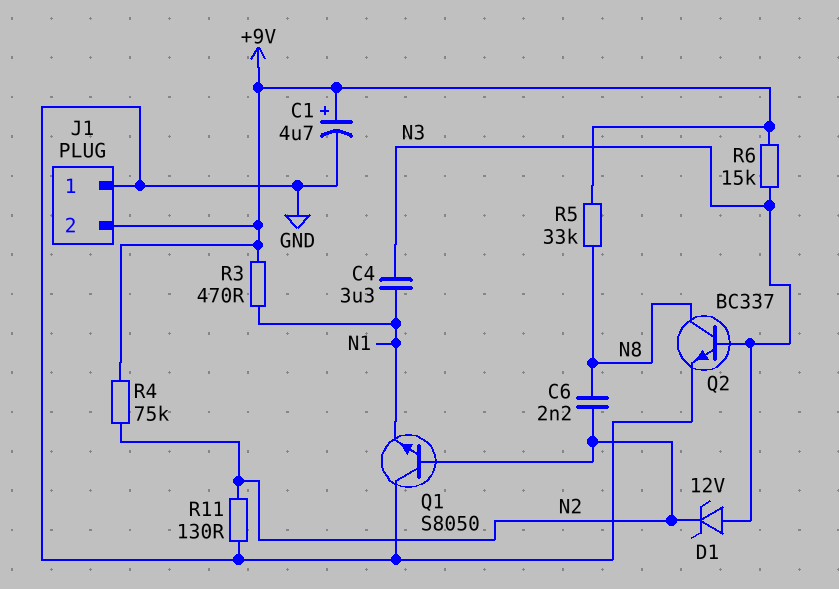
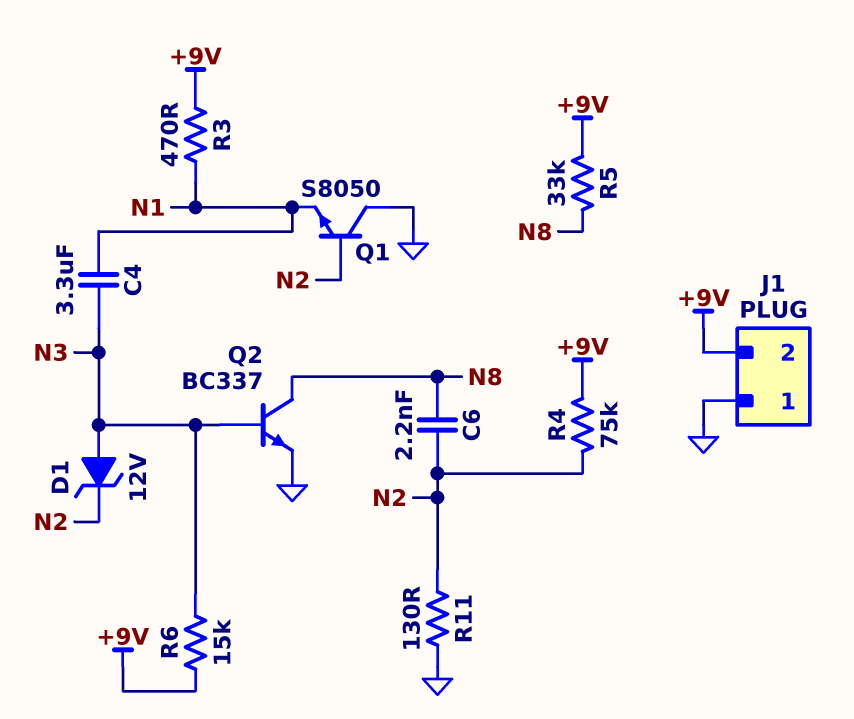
C1: 4.7uF (plus +9V, minus GND) -> none

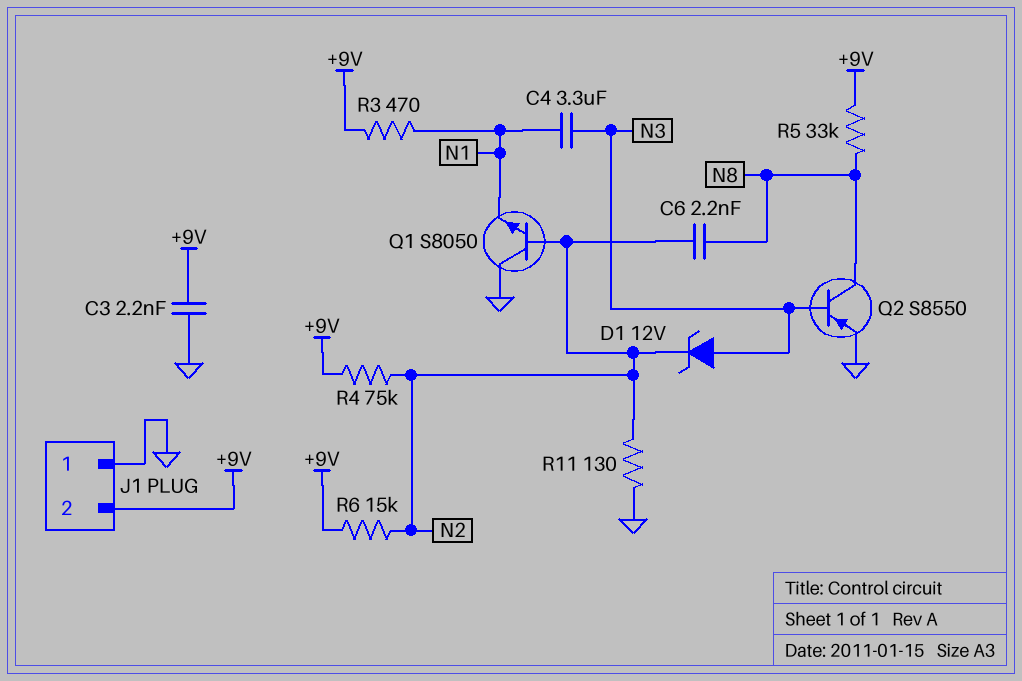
C3: none -> 2.2nF (+9V, GND)
Q2: NPN BC337 (B N3, C N8, E GND) -> PNP S8550 (B N3, C N8, E GND)
R6: 15k (+9V, N3) -> 15k (+9V, N2)

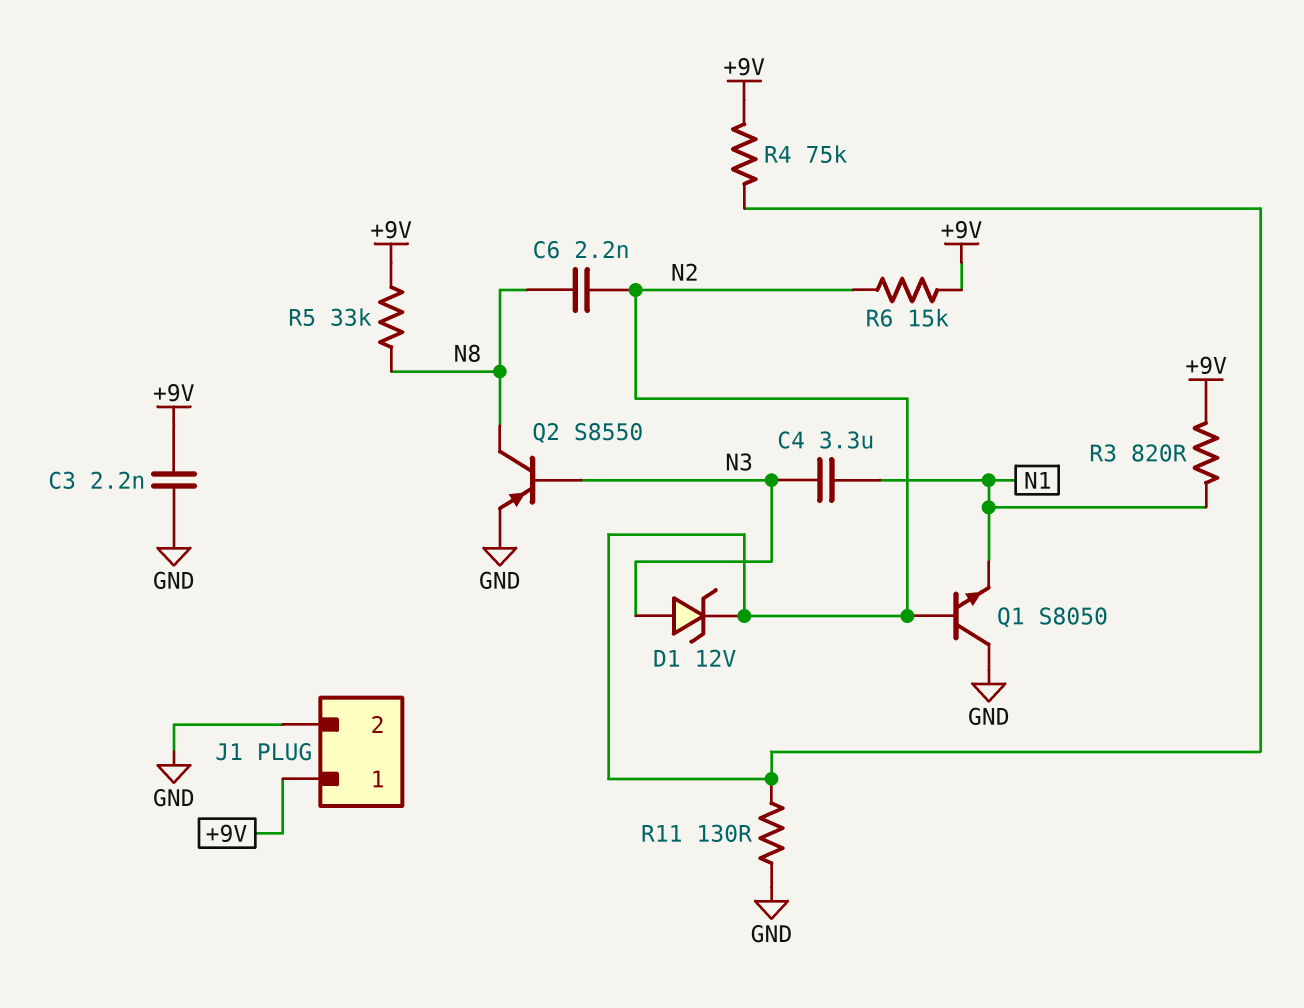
J1 pin 1: GND -> +9V
J1 pin 2: +9V -> GND
R3: 470 (+9V, N1) -> 820 (+9V, N1)

